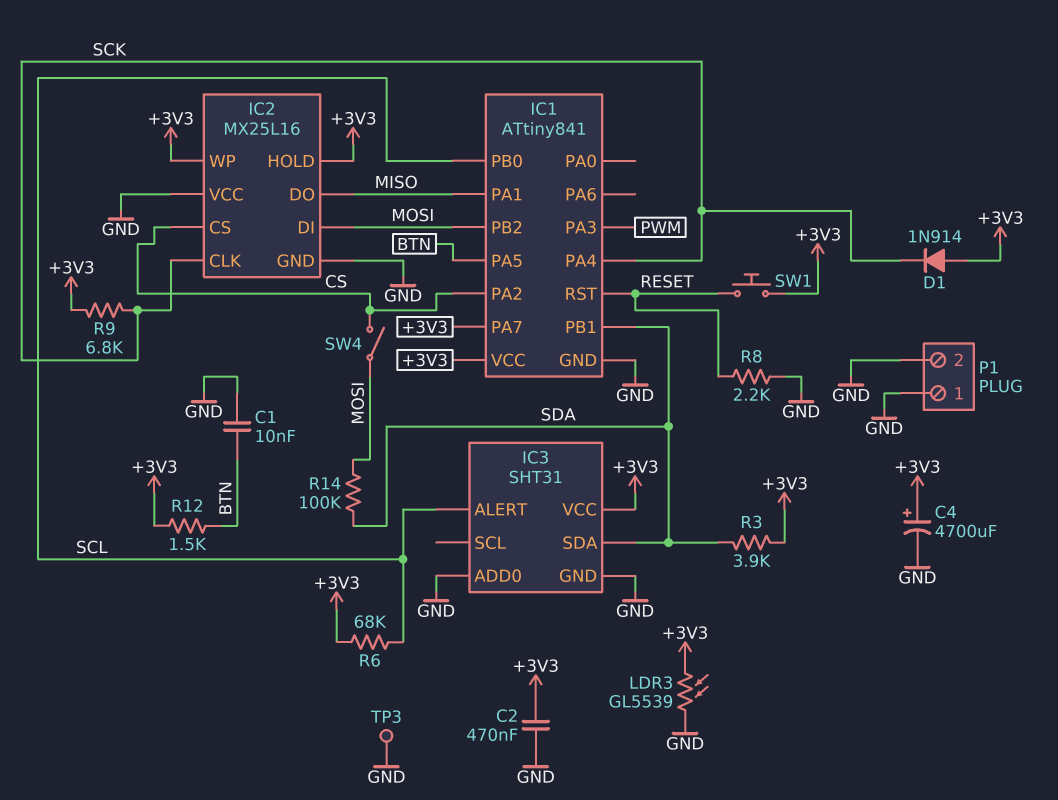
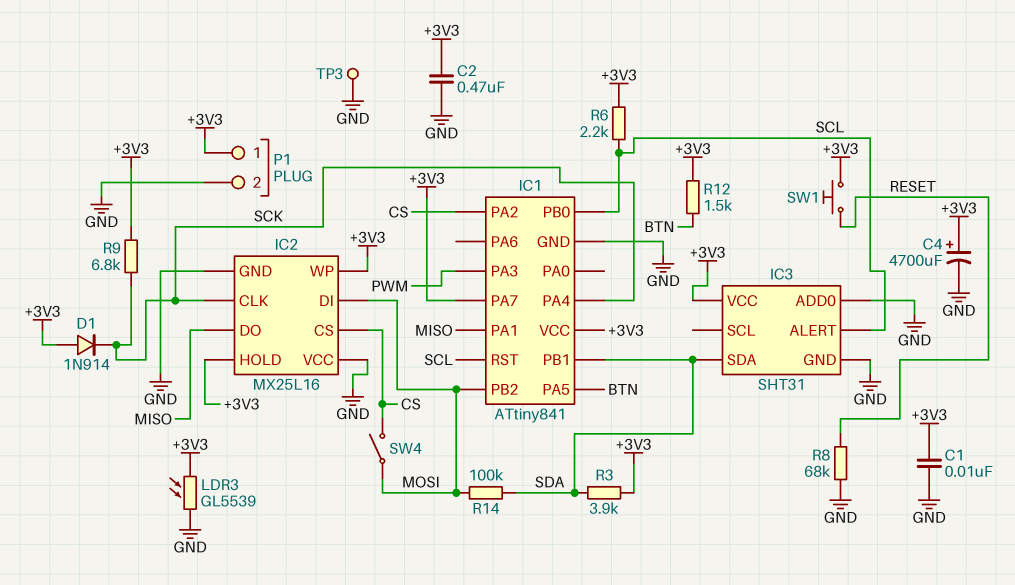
C1: 10nF (BTN, GND) -> 10nF (+3V3, GND)
IC1 pin RST: RESET -> SCL
P1 pin 1: GND -> +3V3
R6: 68k (+3V3, SCL) -> 2.2k (+3V3, SCL)
R8: 2.2k (GND, RESET) -> 68k (GND, RESET)

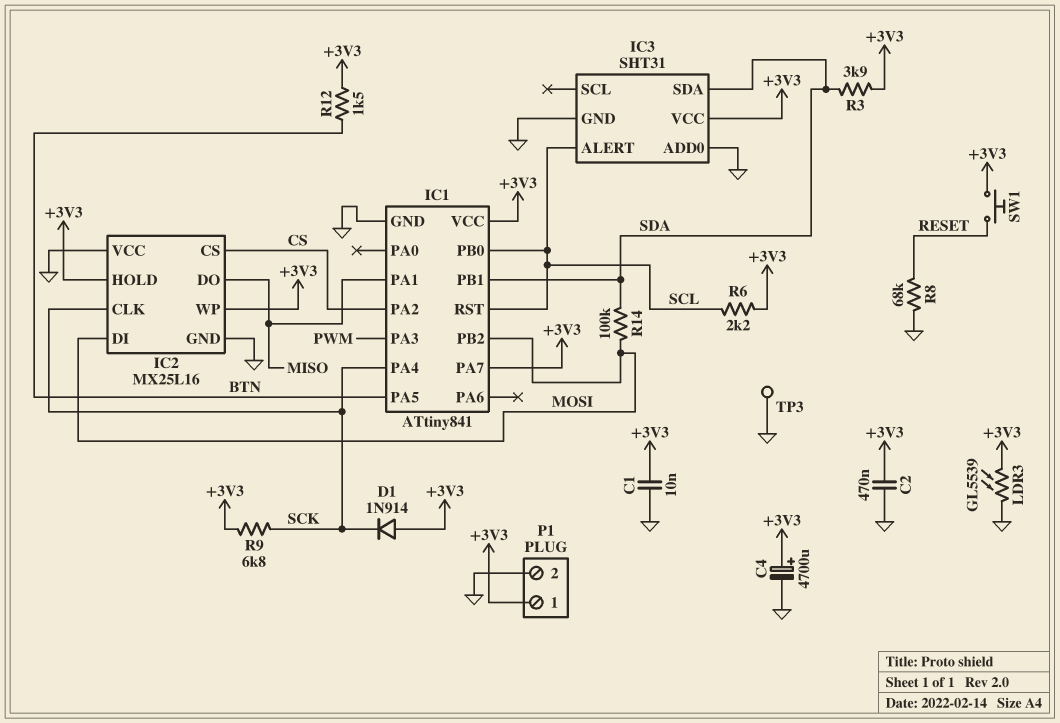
SW4: switch (CS, MOSI) -> none

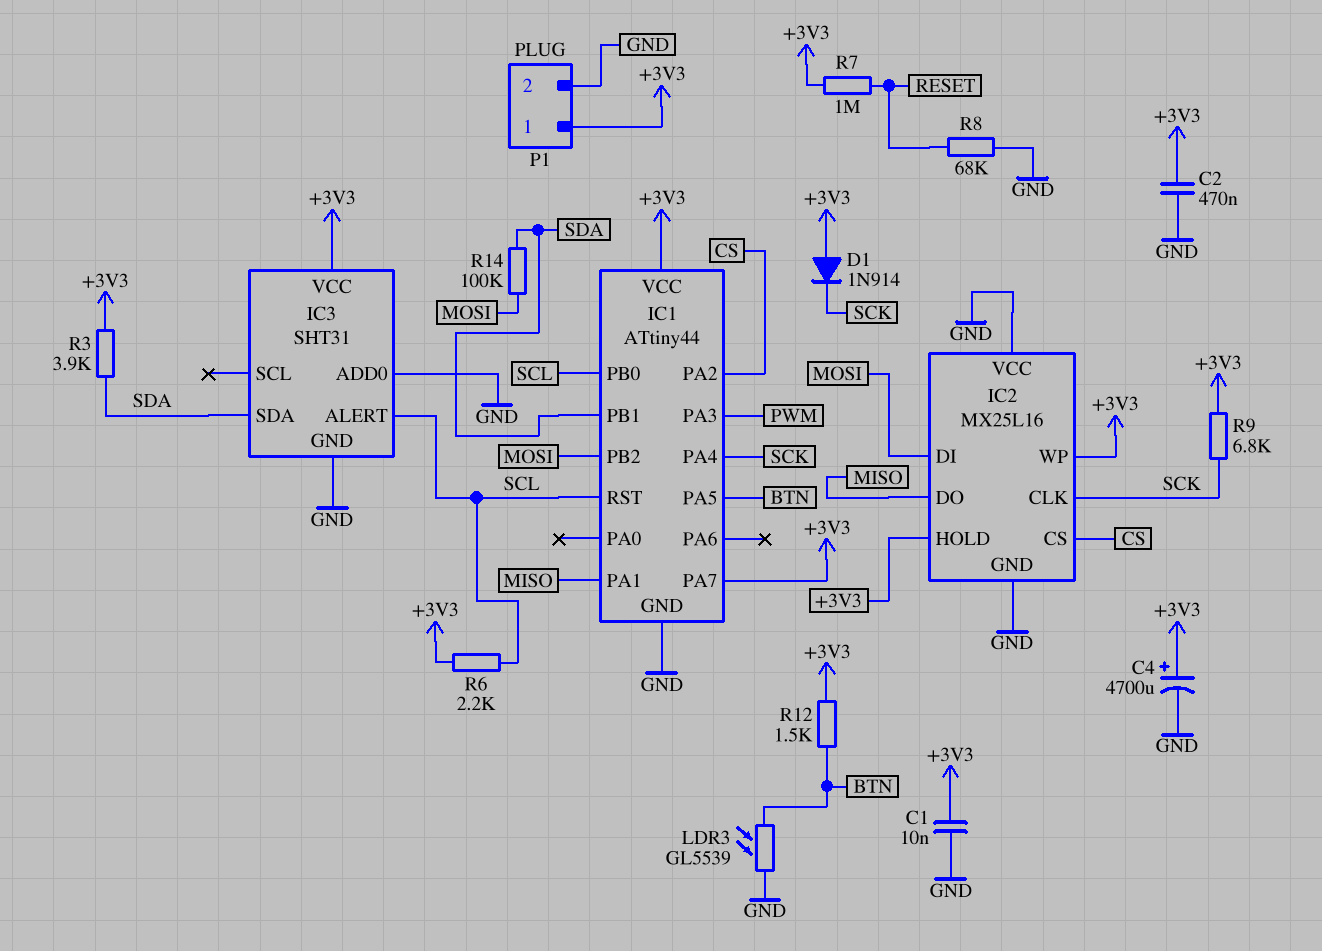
IC1: ATtiny841 -> ATtiny44
LDR3: GL5539 (+3V3, GND) -> GL5539 (BTN, GND)
R7: none -> 1M (+3V3, RESET)
SW1: button (+3V3, RESET) -> none
TP3: test point (GND) -> none

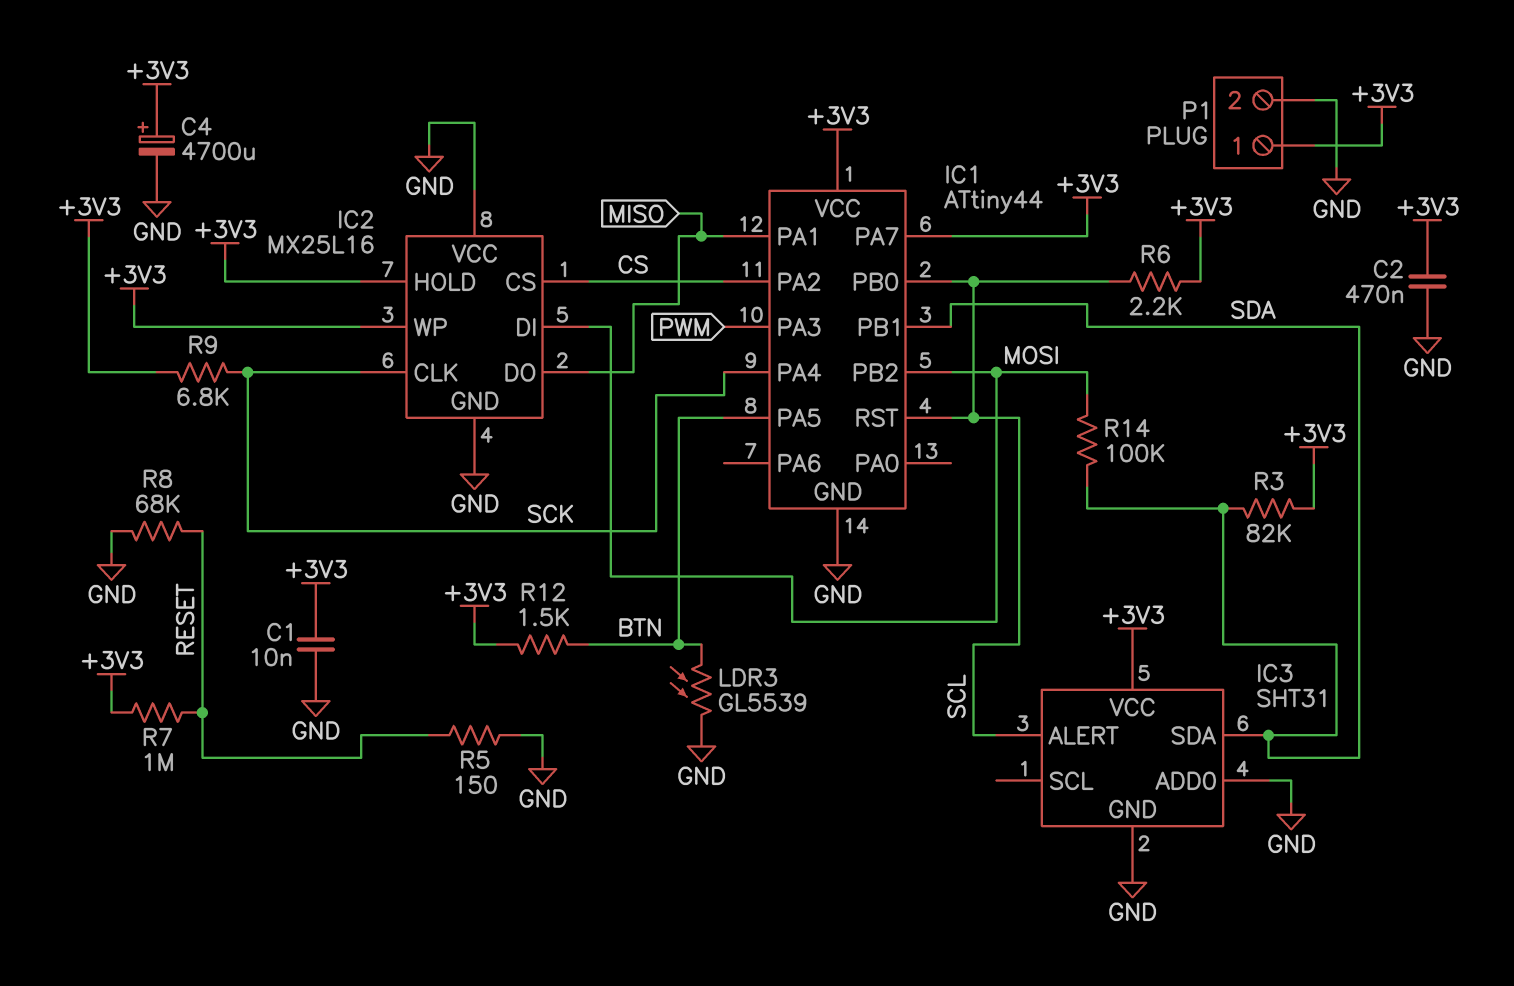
D1: diode 1N914 (A +3V3, K SCK) -> none
R3: 3.9k (+3V3, SDA) -> 82k (+3V3, SDA)
R5: none -> 150 (GND, RESET)

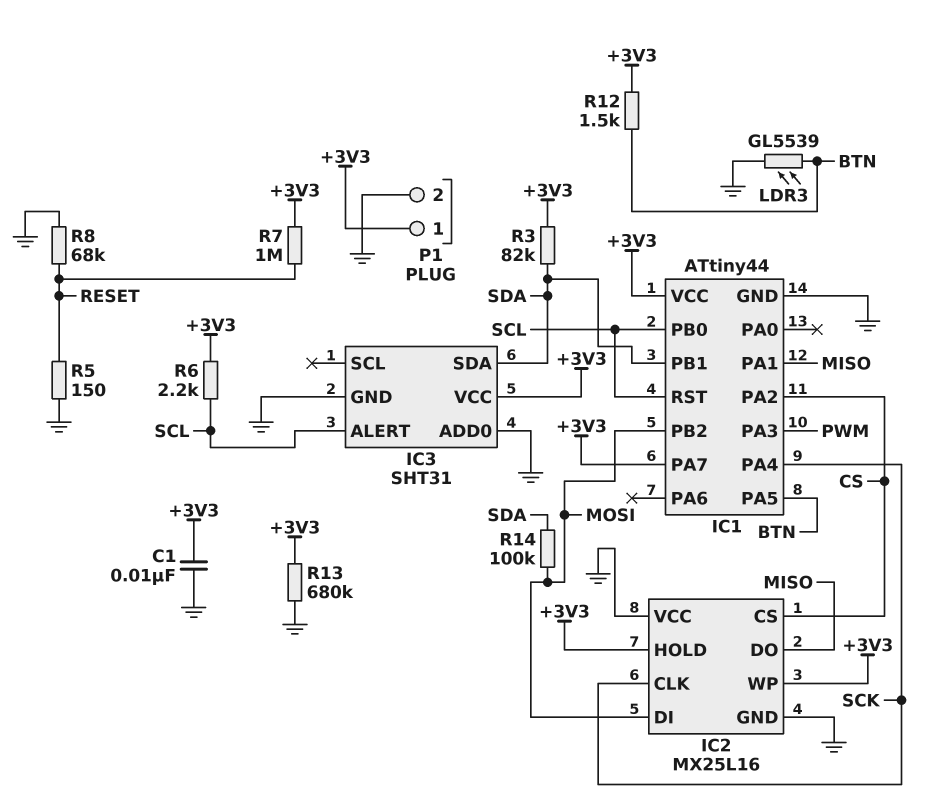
C2: 470nF (+3V3, GND) -> none
C4: 4700uF (plus +3V3, minus GND) -> none
R9: 6.8k (+3V3, SCK) -> none
R13: none -> 680k (+3V3, GND)

